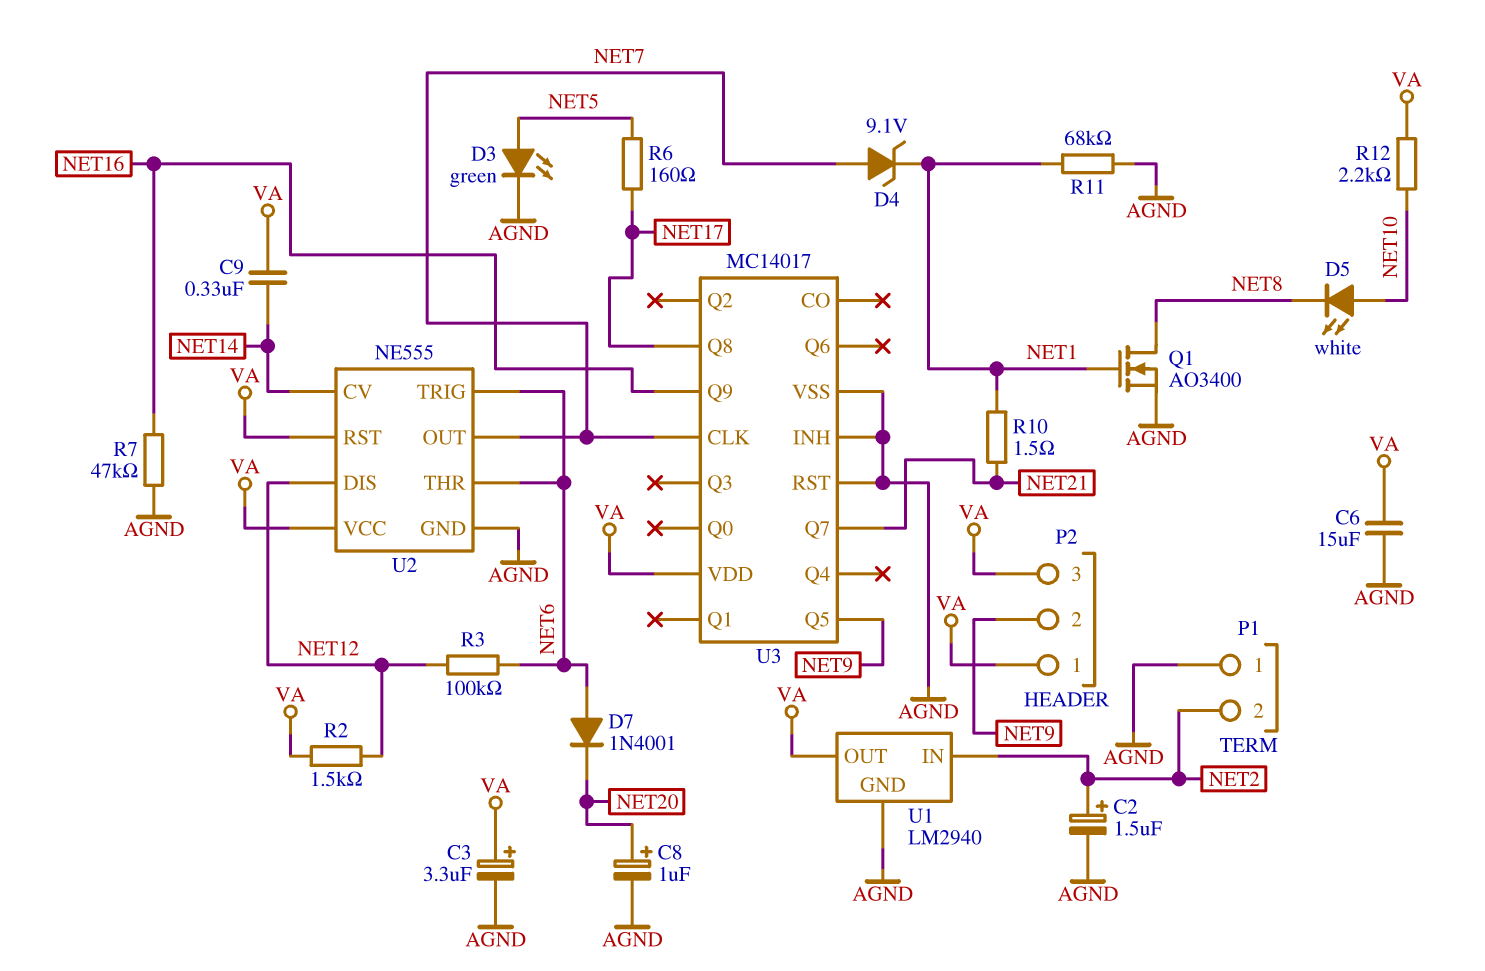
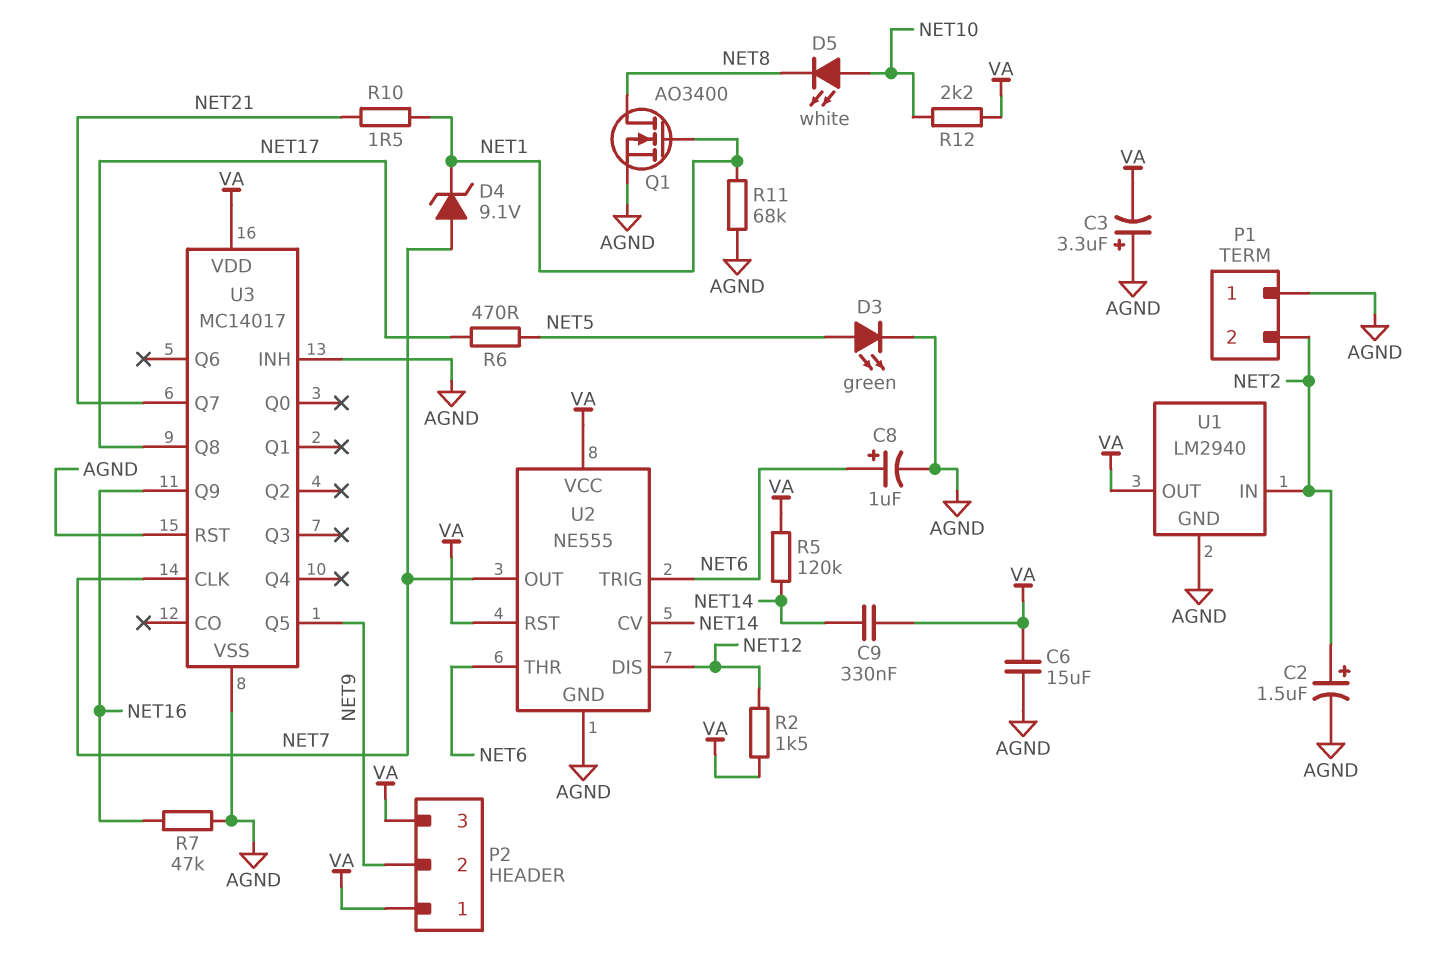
C3: 3.3uF (plus VA, minus AGND) -> 3.3uF (plus AGND, minus VA)
C8: 1uF (plus NET20, minus AGND) -> 1uF (plus NET6, minus AGND)
D7: diode 1N4001 (A NET6, K NET20) -> none
R3: 100k (NET6, NET12) -> none
R5: none -> 120k (NET14, VA)
R6: 160 (NET5, NET17) -> 470 (NET5, NET17)

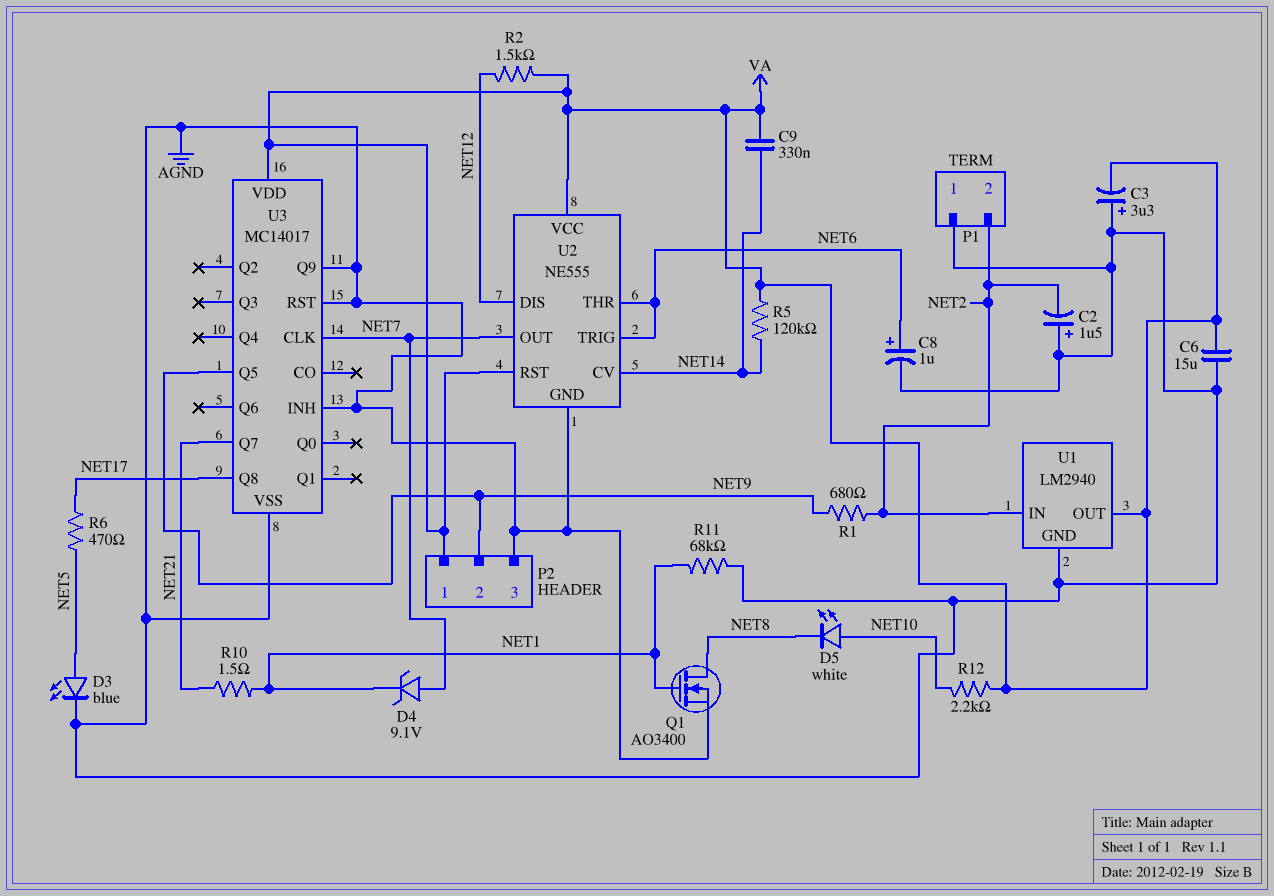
C2: 1.5uF (plus NET2, minus AGND) -> 1.5uF (plus AGND, minus NET2)
D3: LED green (A NET5, K AGND) -> LED blue (A NET5, K AGND)
P2 pin 3: VA -> AGND
R1: none -> 680 (NET2, NET9)
R7: 47k (AGND, NET16) -> none
U3 pin Q9: NET16 -> AGND

